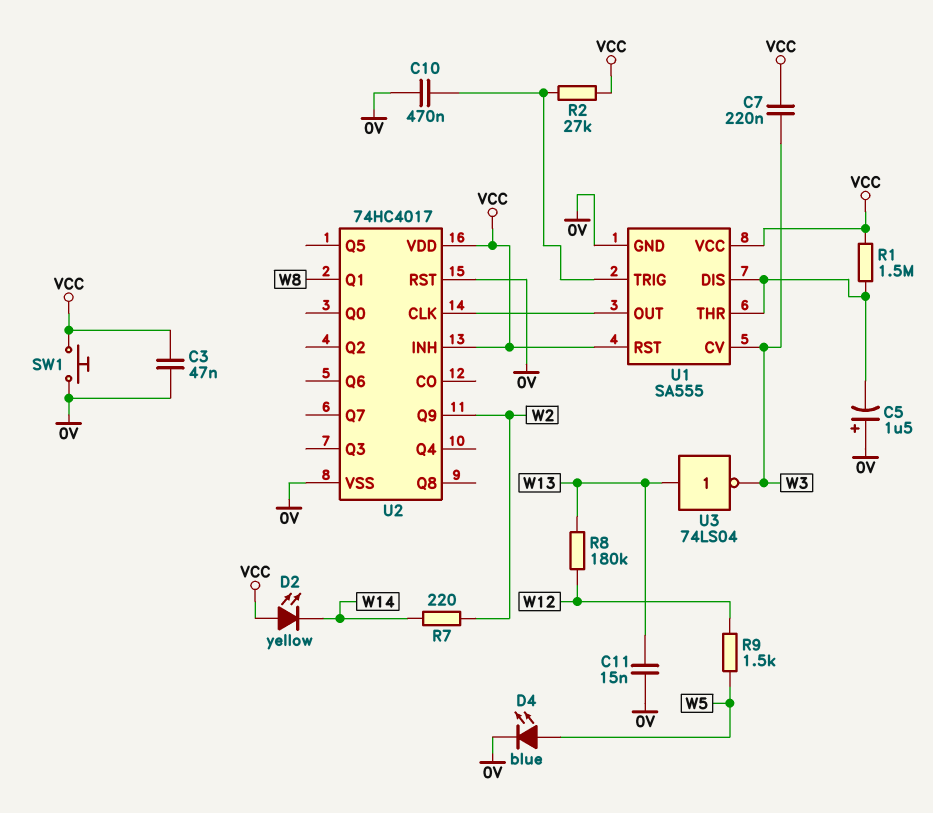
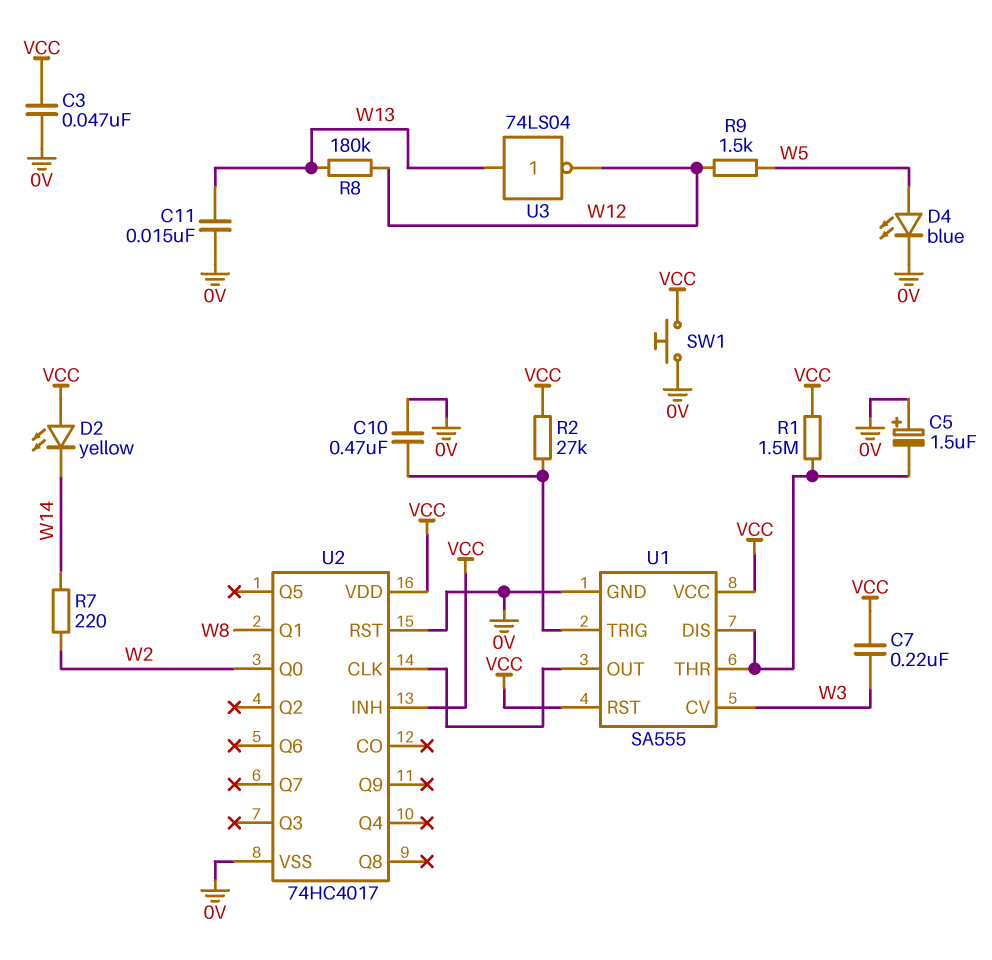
U2 pin Q0: none -> W2
U2 pin Q9: W2 -> none
U3: NOT 74LS04 (in W13, out W3) -> NOT 74LS04 (in W13, out W12)

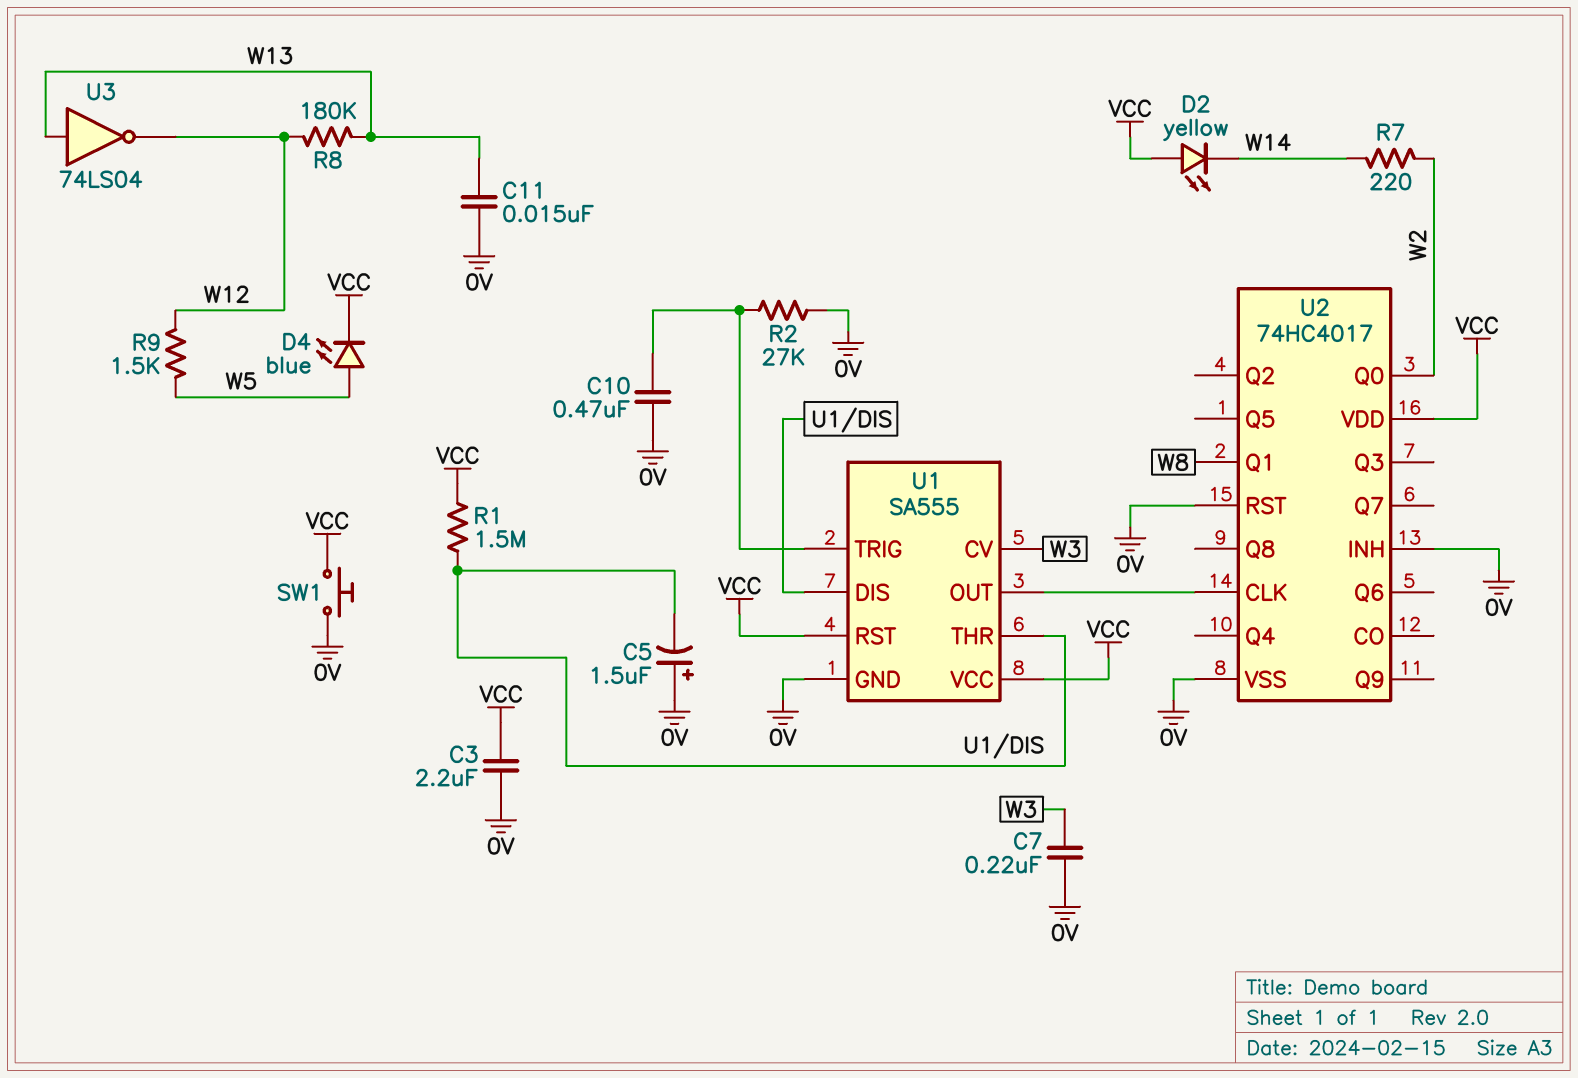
C3: 47nF (0V, VCC) -> 2.2uF (0V, VCC)
C7: 220nF (VCC, W3) -> 220nF (0V, W3)
D4: LED blue (A W5, K 0V) -> LED blue (A W5, K VCC)
R2: 27k (U1/TRIG, VCC) -> 27k (0V, U1/TRIG)
U2 pin INH: VCC -> 0V

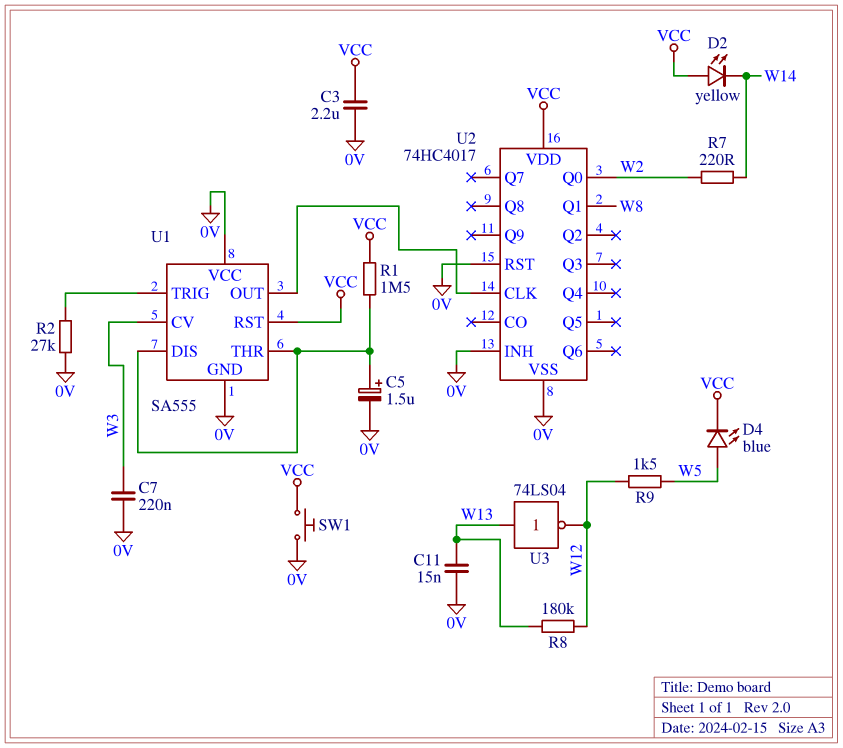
C5: 1.5uF (plus 0V, minus U1/DIS) -> 1.5uF (plus U1/DIS, minus 0V)
C10: 470nF (0V, U1/TRIG) -> none
U1 pin VCC: VCC -> 0V

